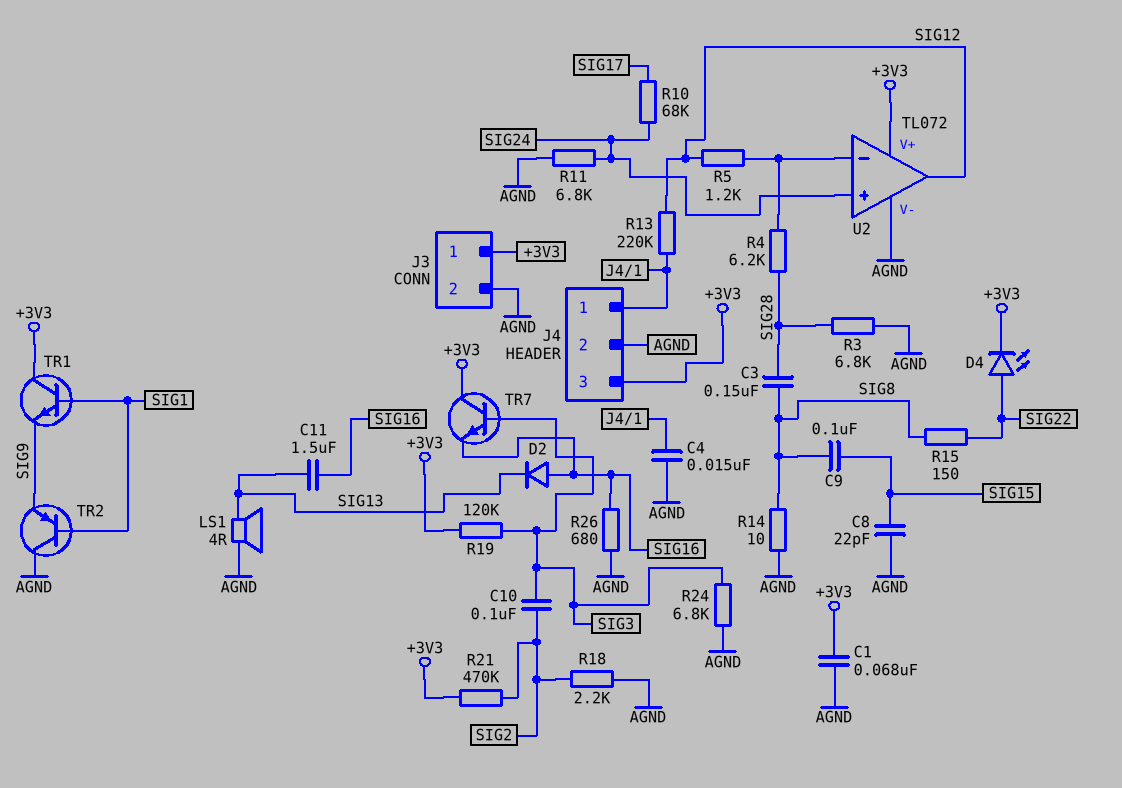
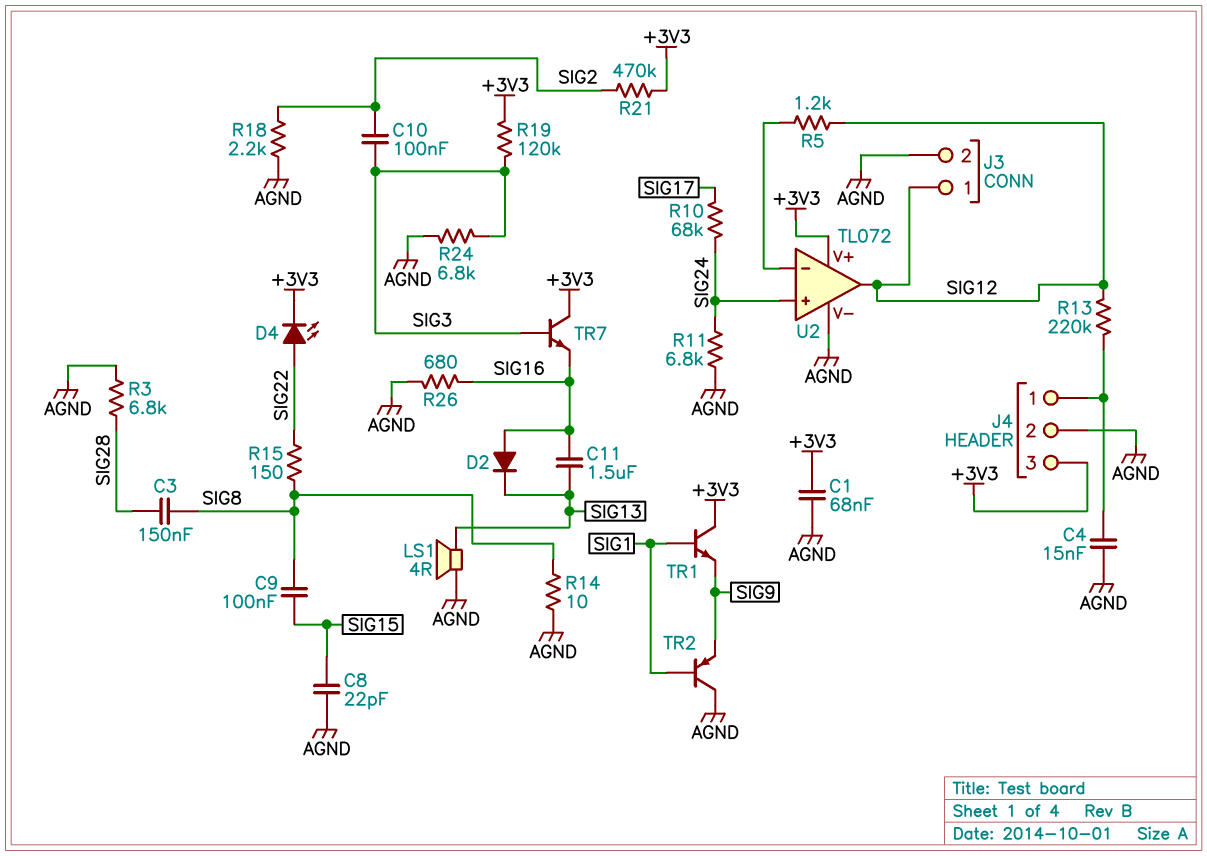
J3 pin 1: +3V3 -> SIG12
R4: 6.2k (SIG28, U2/in-) -> none

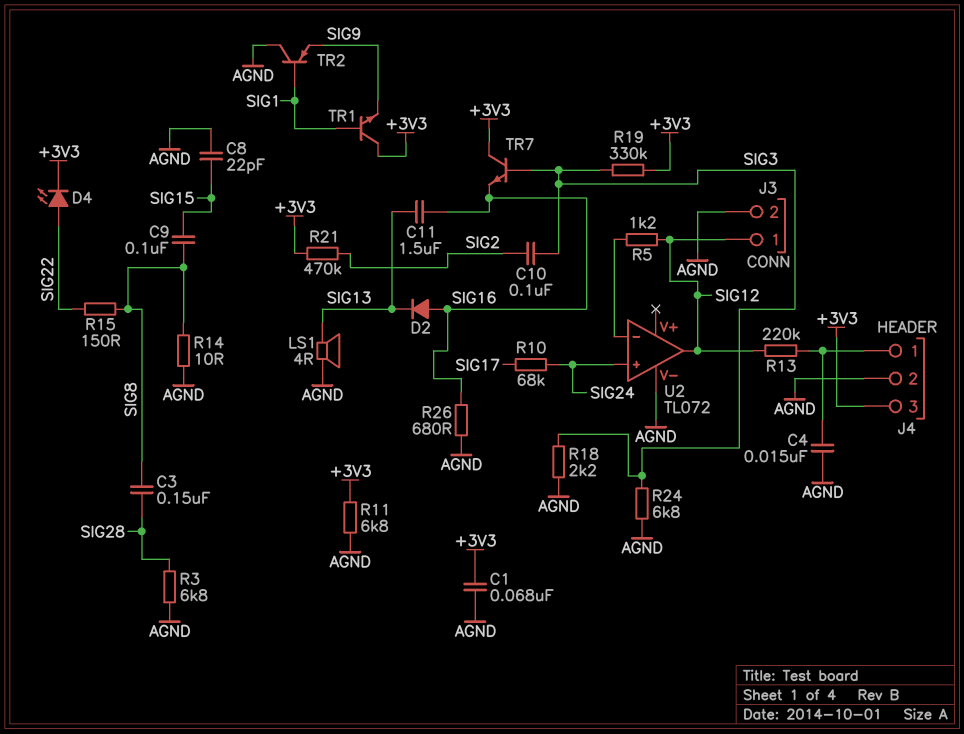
R11: 6.8k (AGND, SIG24) -> 6.8k (+3V3, AGND)
R18: 2.2k (AGND, SIG2) -> 2.2k (AGND, SIG3)
R19: 120k (+3V3, SIG3) -> 330k (+3V3, SIG3)
U2 pin V+: +3V3 -> none

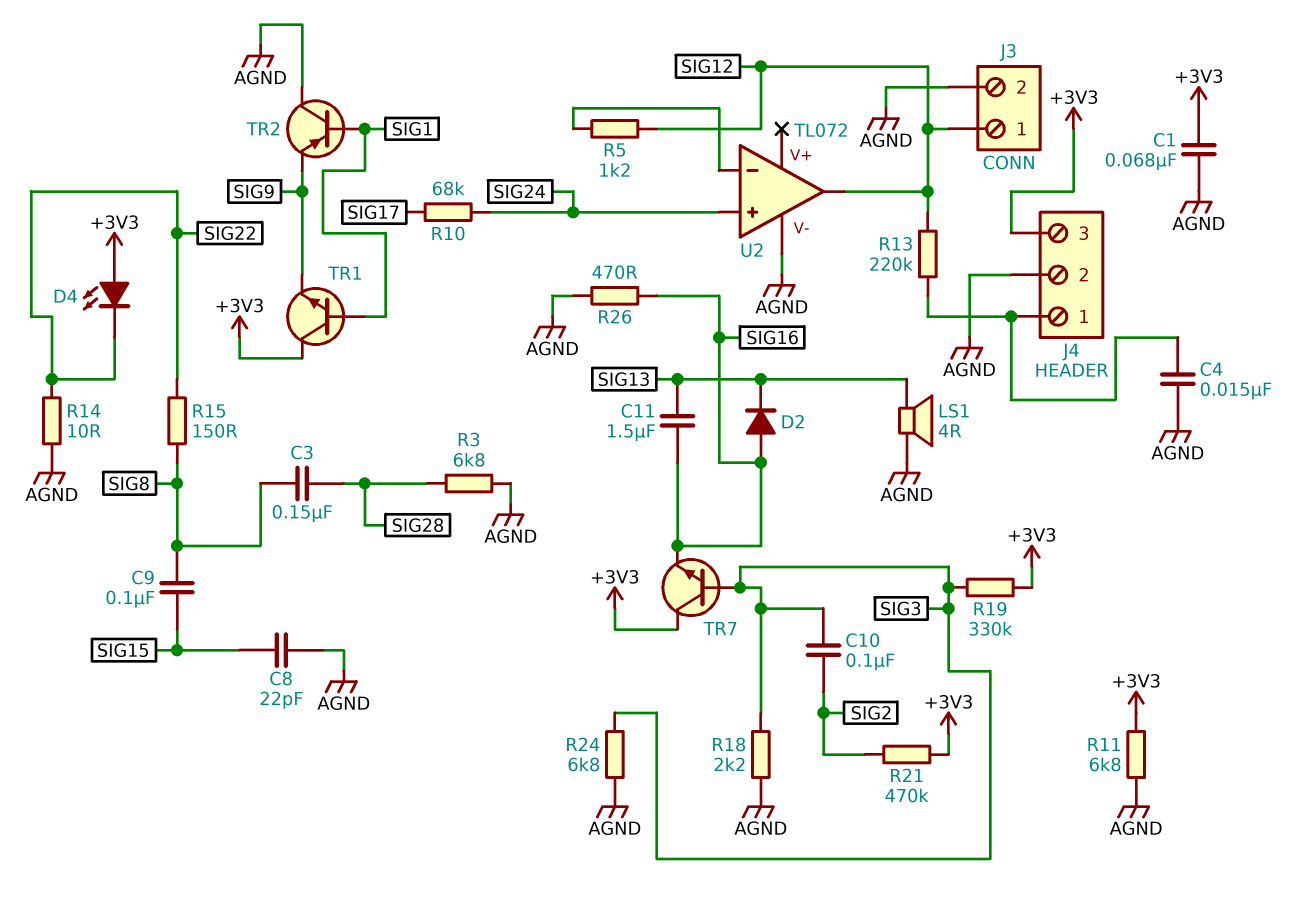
D4: LED (A SIG22, K +3V3) -> LED (A +3V3, K SIG22)
R14: 10 (AGND, SIG8) -> 10 (AGND, SIG22)
R26: 680 (AGND, SIG16) -> 470 (AGND, SIG16)

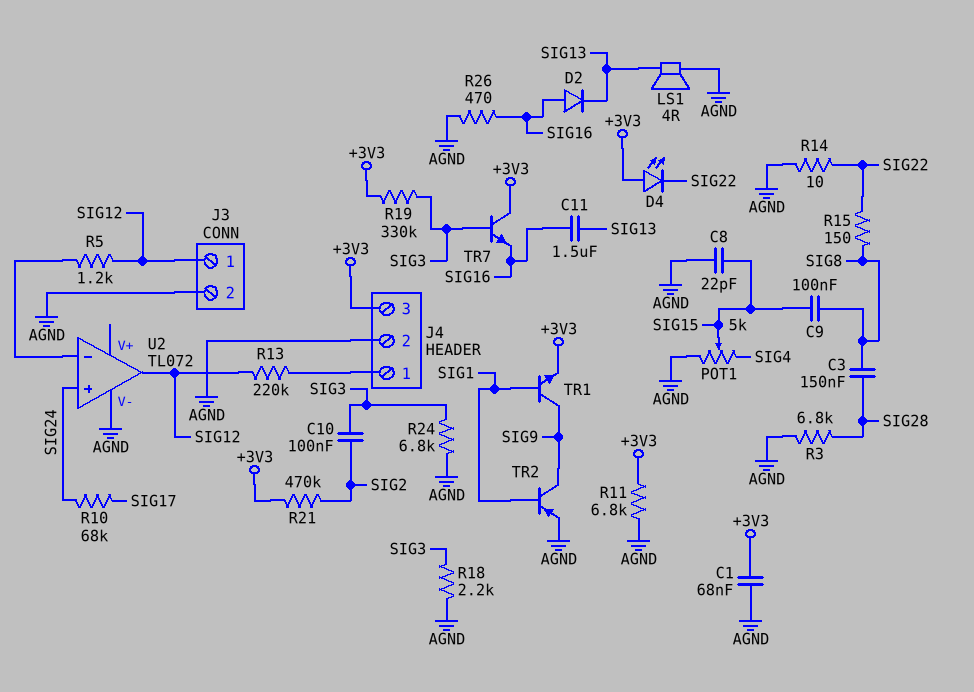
C4: 15nF (AGND, J4/1) -> none
POT1: none -> 5k (AGND, SIG4, wiper SIG15)
TR1: NPN (B SIG1, C +3V3, E SIG9) -> NPN (B SIG1, C SIG9, E +3V3)
TR2: PNP (B SIG1, C AGND, E SIG9) -> PNP (B SIG1, C SIG9, E AGND)

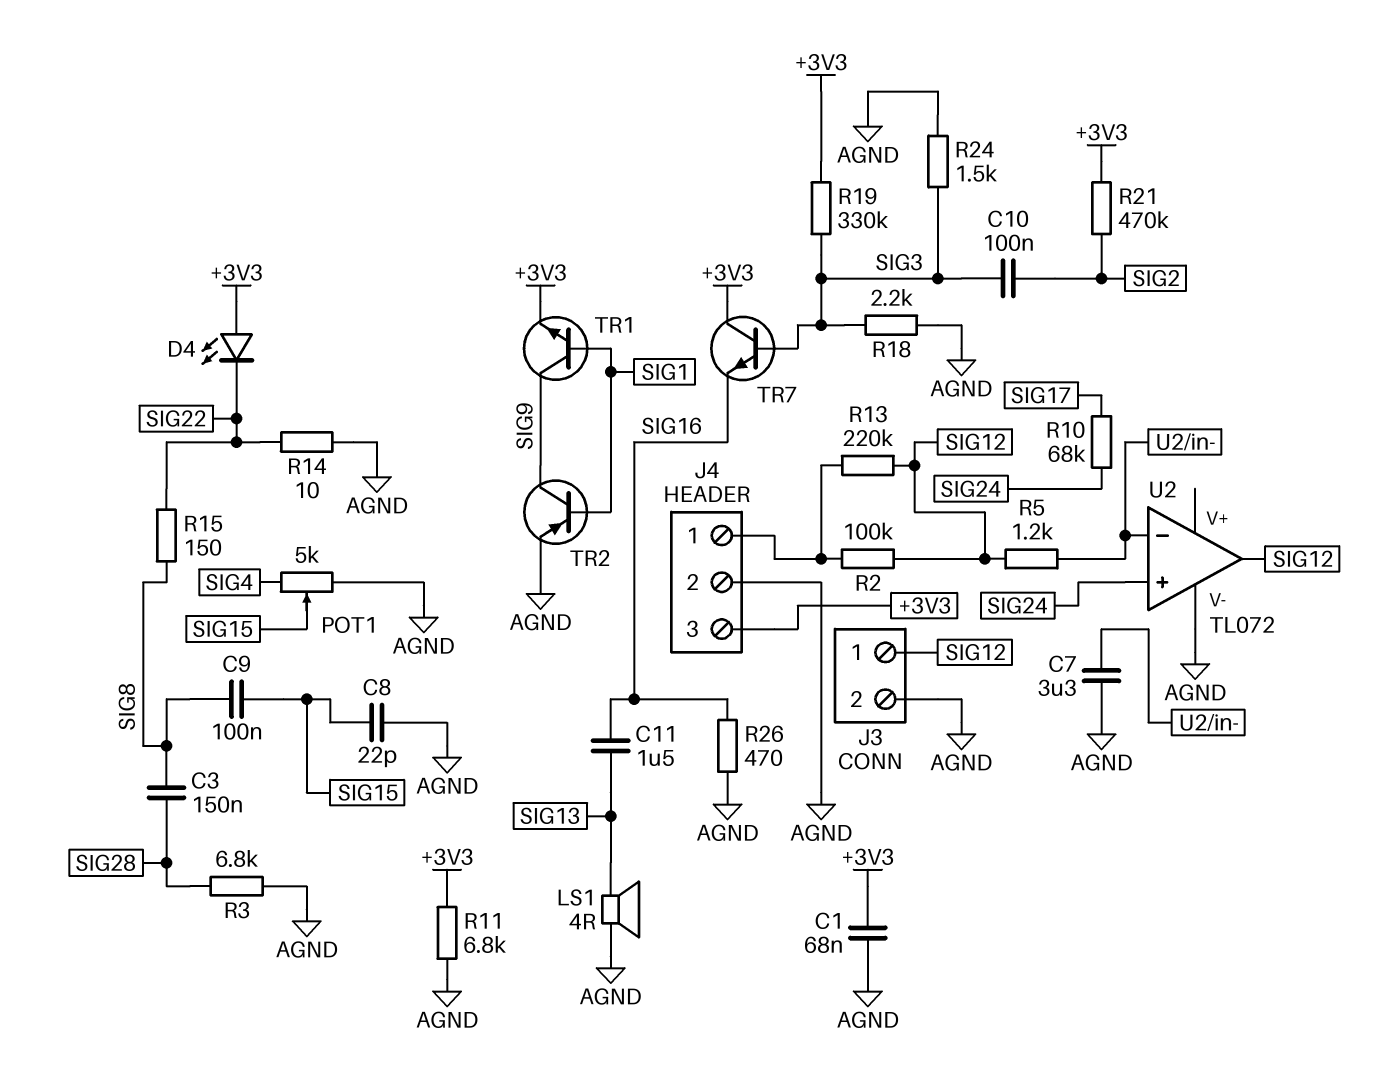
C7: none -> 3.3uF (AGND, U2/in-)
D2: diode (A SIG16, K SIG13) -> none
R2: none -> 100k (J4/1, SIG12)
R24: 6.8k (AGND, SIG3) -> 1.5k (AGND, SIG3)

